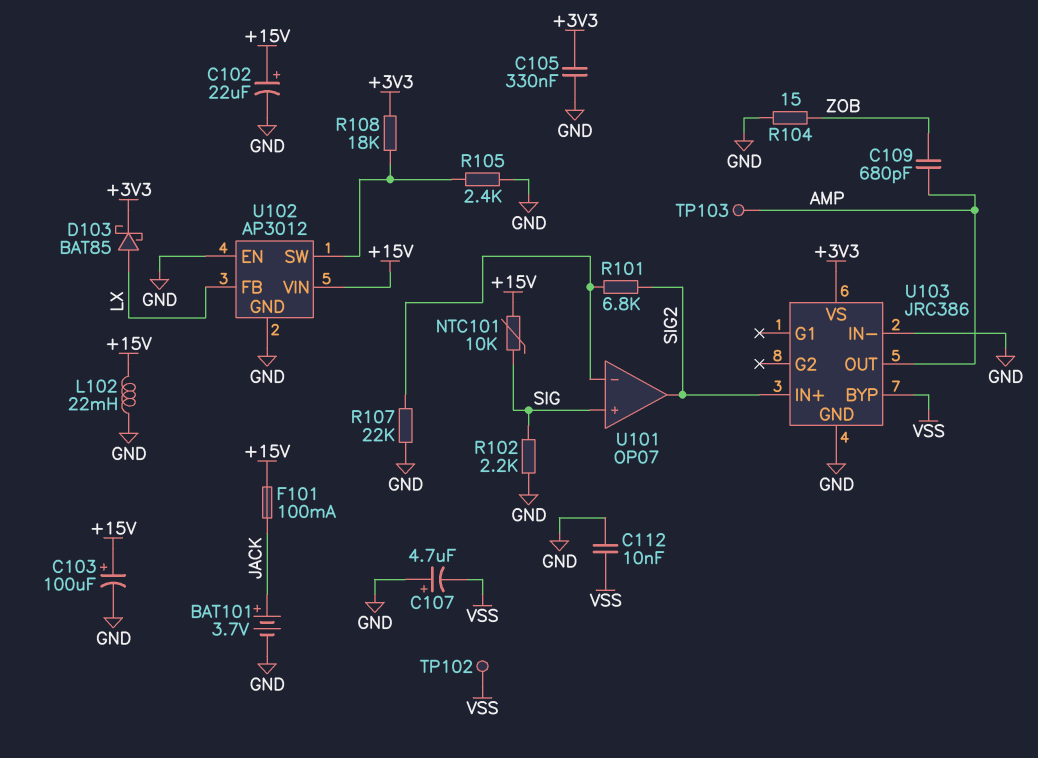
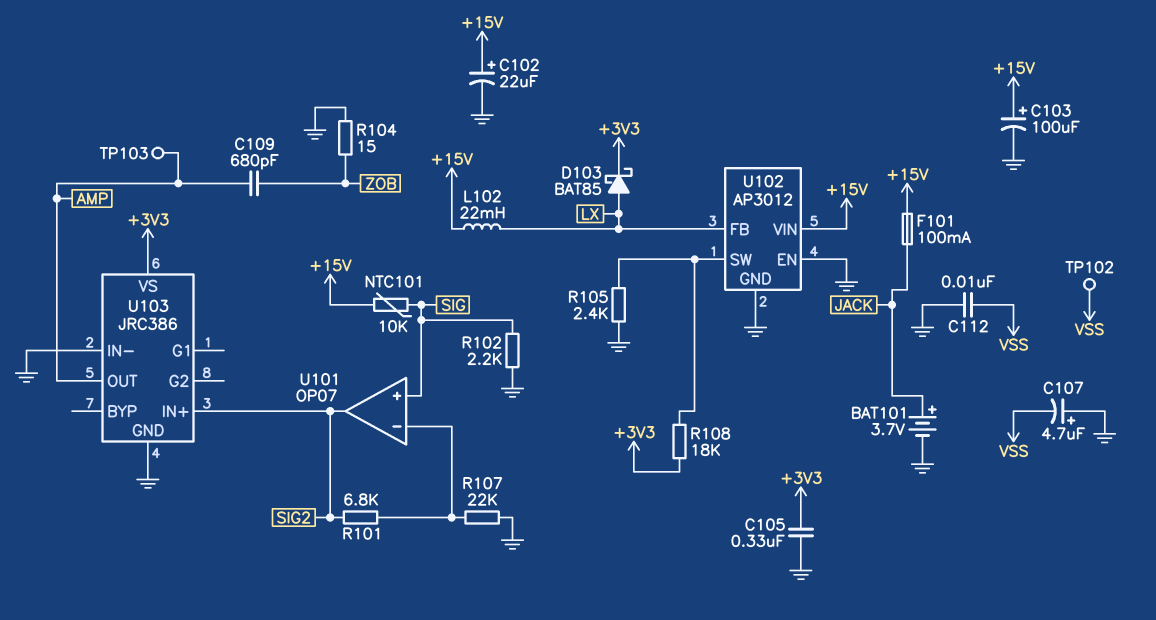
L102: 22mH (+15V, GND) -> 22mH (+15V, LX)
U103 pin BYP: VSS -> none

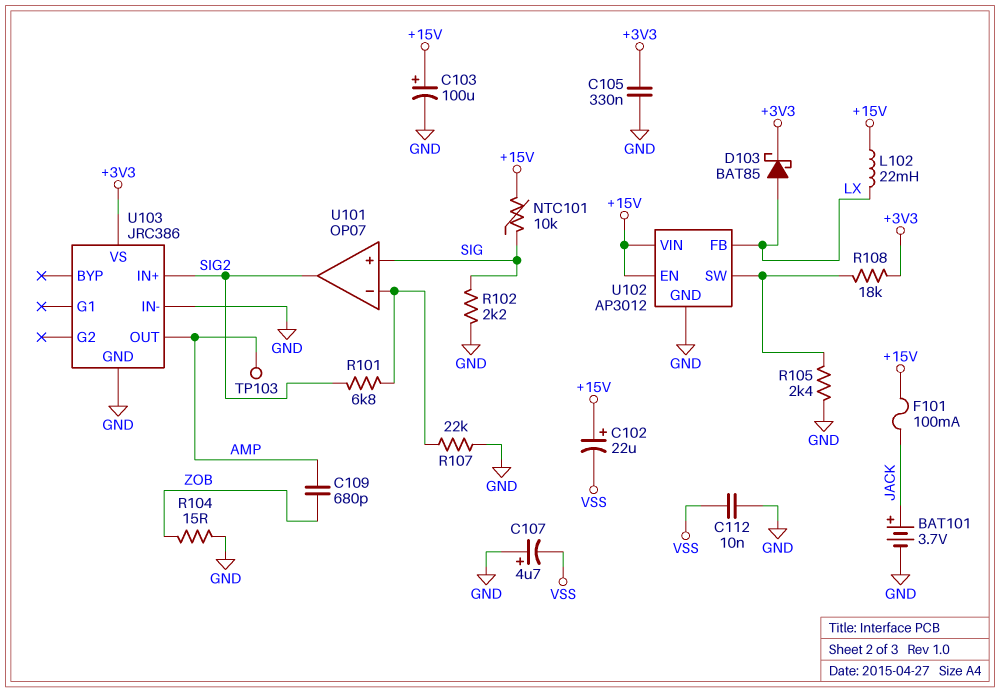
C102: 22uF (plus +15V, minus GND) -> 22uF (plus +15V, minus VSS)
TP102: test point (VSS) -> none
U102 pin EN: GND -> +15V

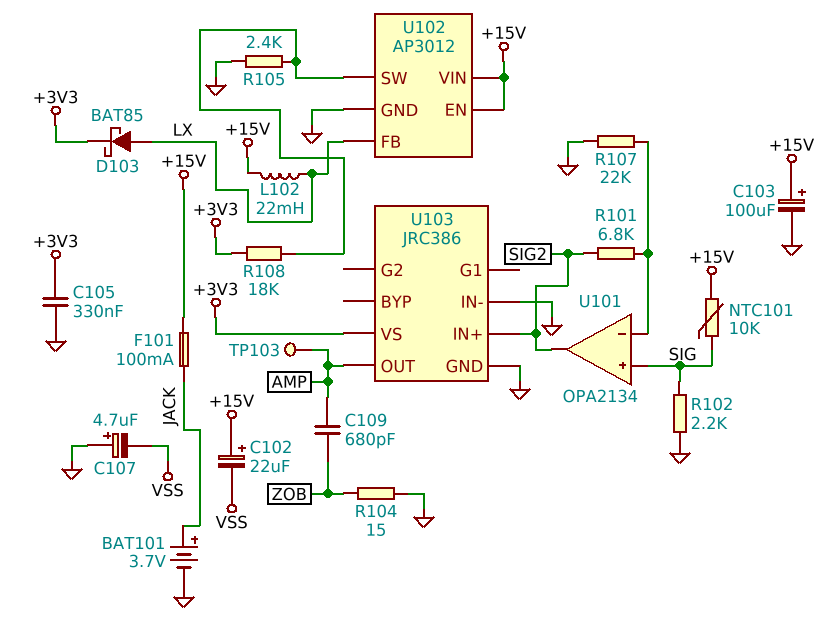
C112: 10nF (GND, VSS) -> none
U101: OP07 -> OPA2134

